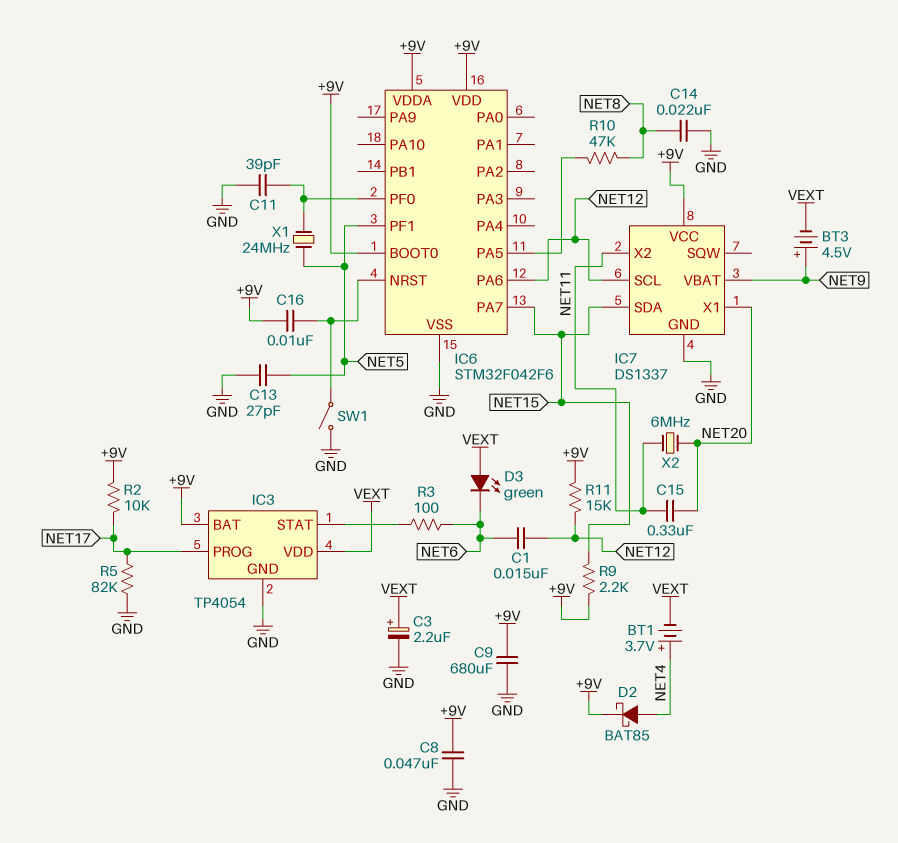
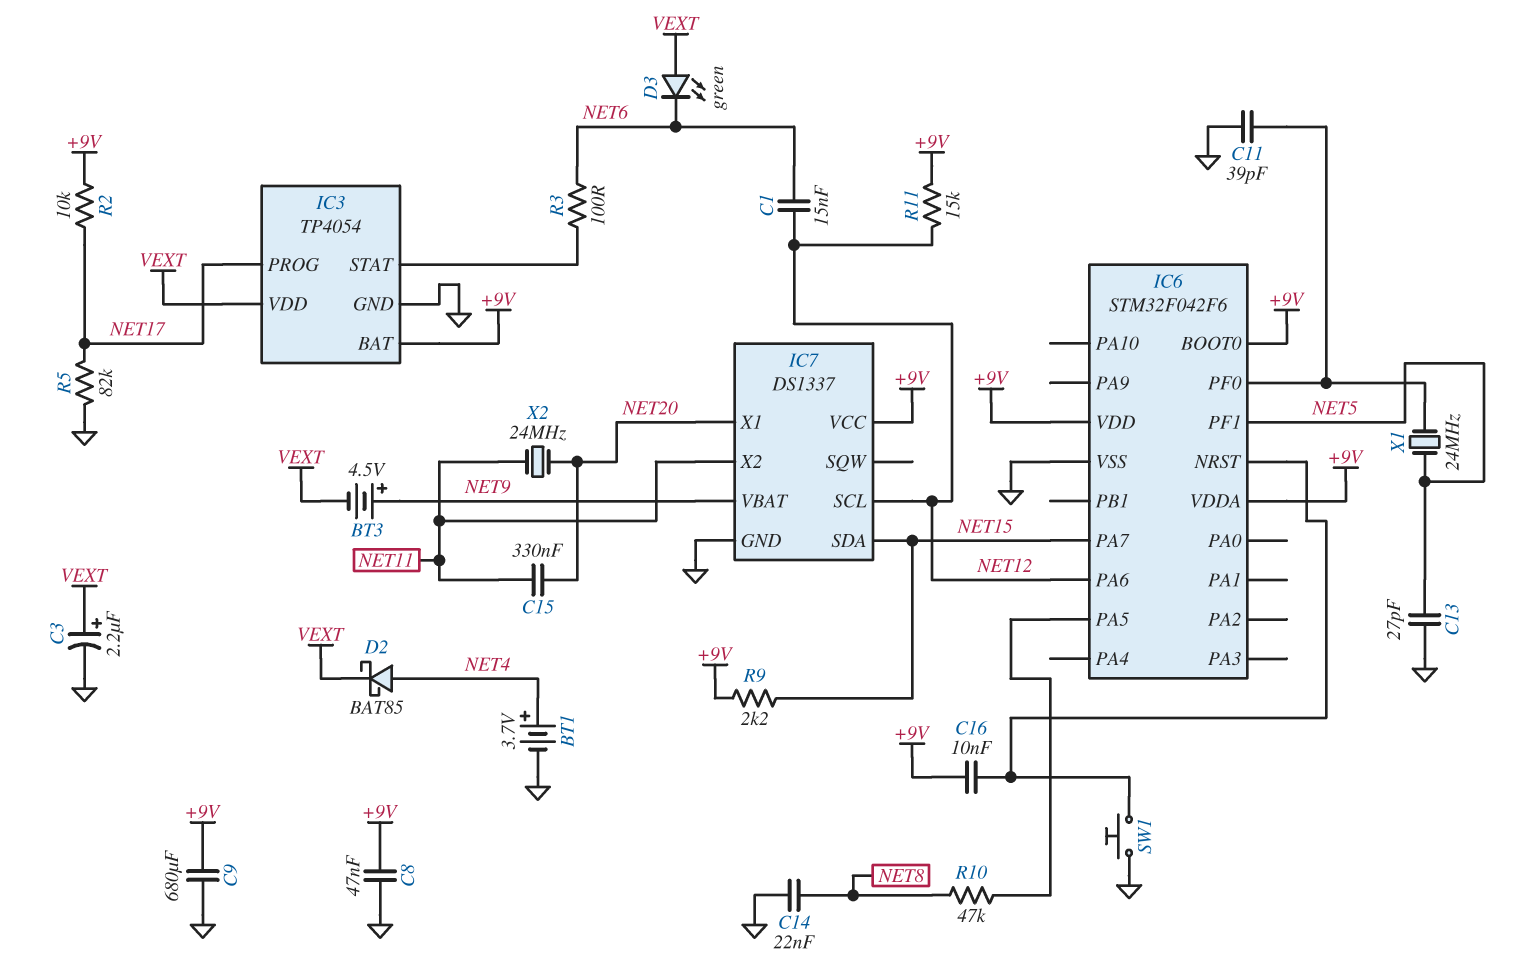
BT1: 3.7V (plus NET4, minus VEXT) -> 3.7V (plus NET4, minus GND)
D2: schottky BAT85 (A NET4, K +9V) -> schottky BAT85 (A NET4, K VEXT)
SW1: switch (GND, IC6/NRST) -> button (GND, IC6/NRST)
X2: 6MHz (NET11, NET20) -> 24MHz (NET11, NET20)

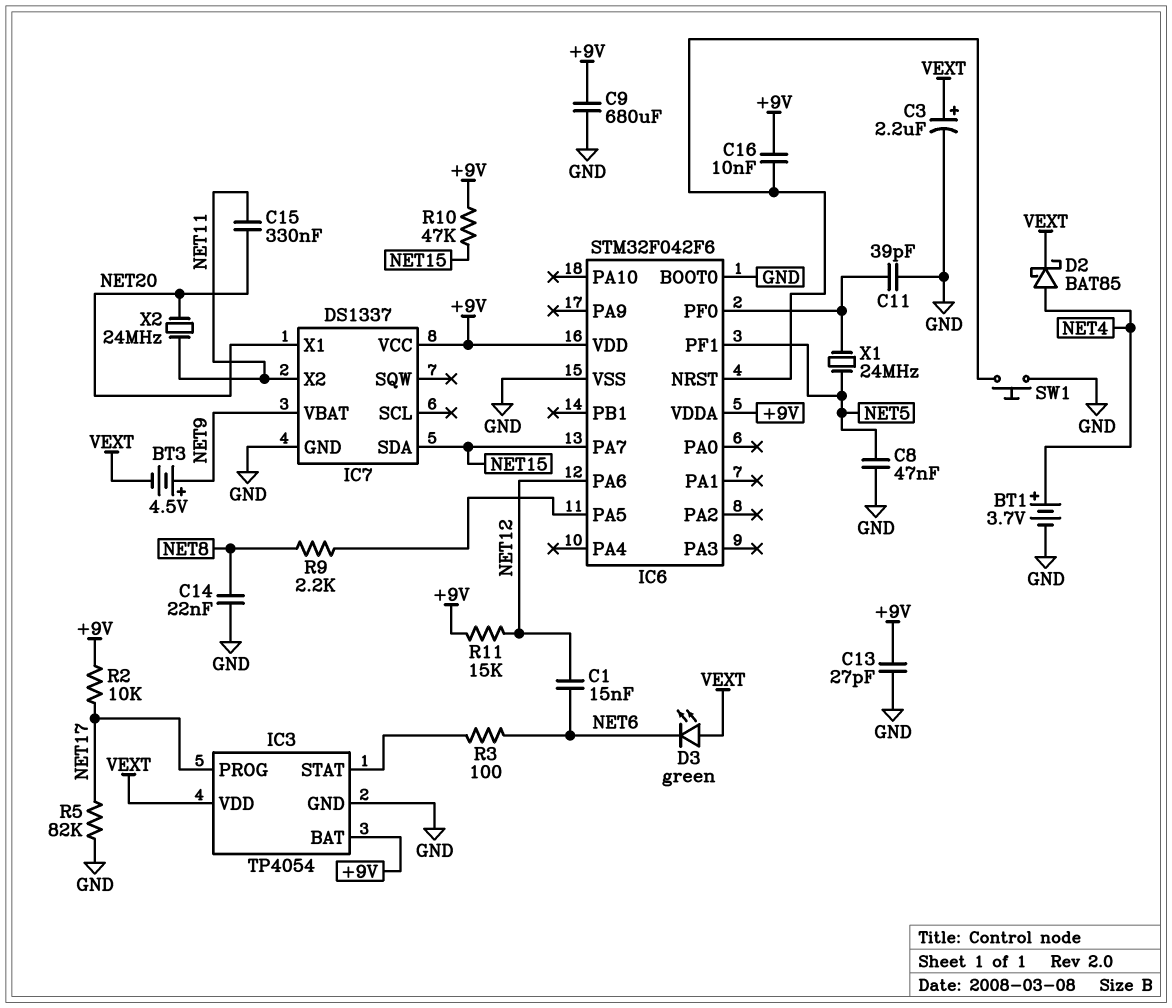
C8: 47nF (+9V, GND) -> 47nF (GND, NET5)
C13: 27pF (GND, NET5) -> 27pF (+9V, GND)
IC6 pin BOOT0: +9V -> GND
IC7 pin SCL: NET12 -> none
R9: 2.2k (+9V, NET15) -> 2.2k (IC6/PA5, NET8)
R10: 47k (IC6/PA5, NET8) -> 47k (+9V, NET15)

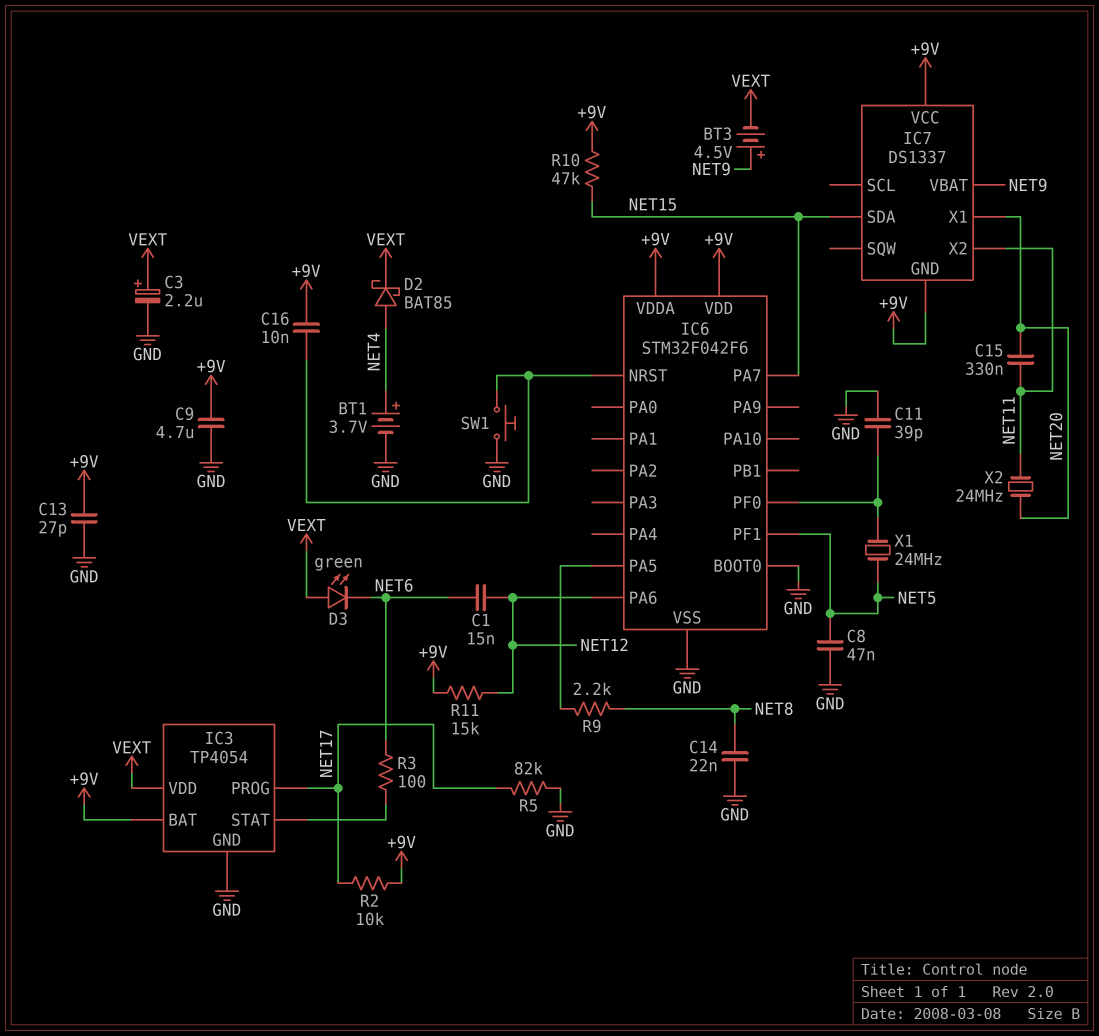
C9: 680uF (+9V, GND) -> 4.7uF (+9V, GND)
IC7 pin GND: GND -> +9V

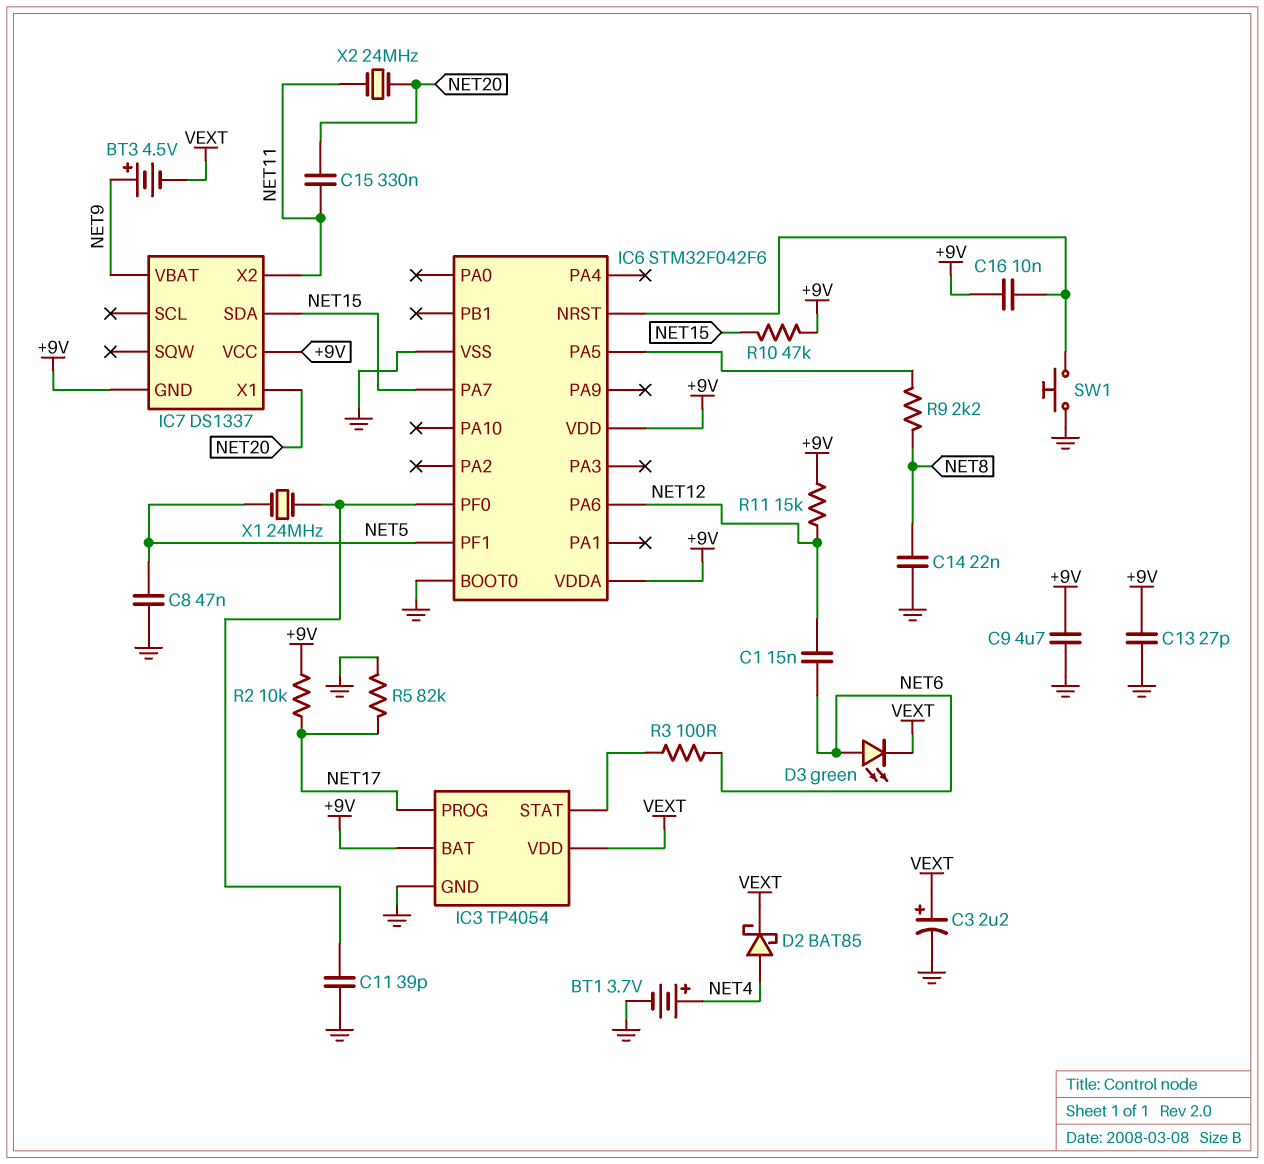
D3: LED green (A VEXT, K NET6) -> LED green (A NET6, K VEXT)

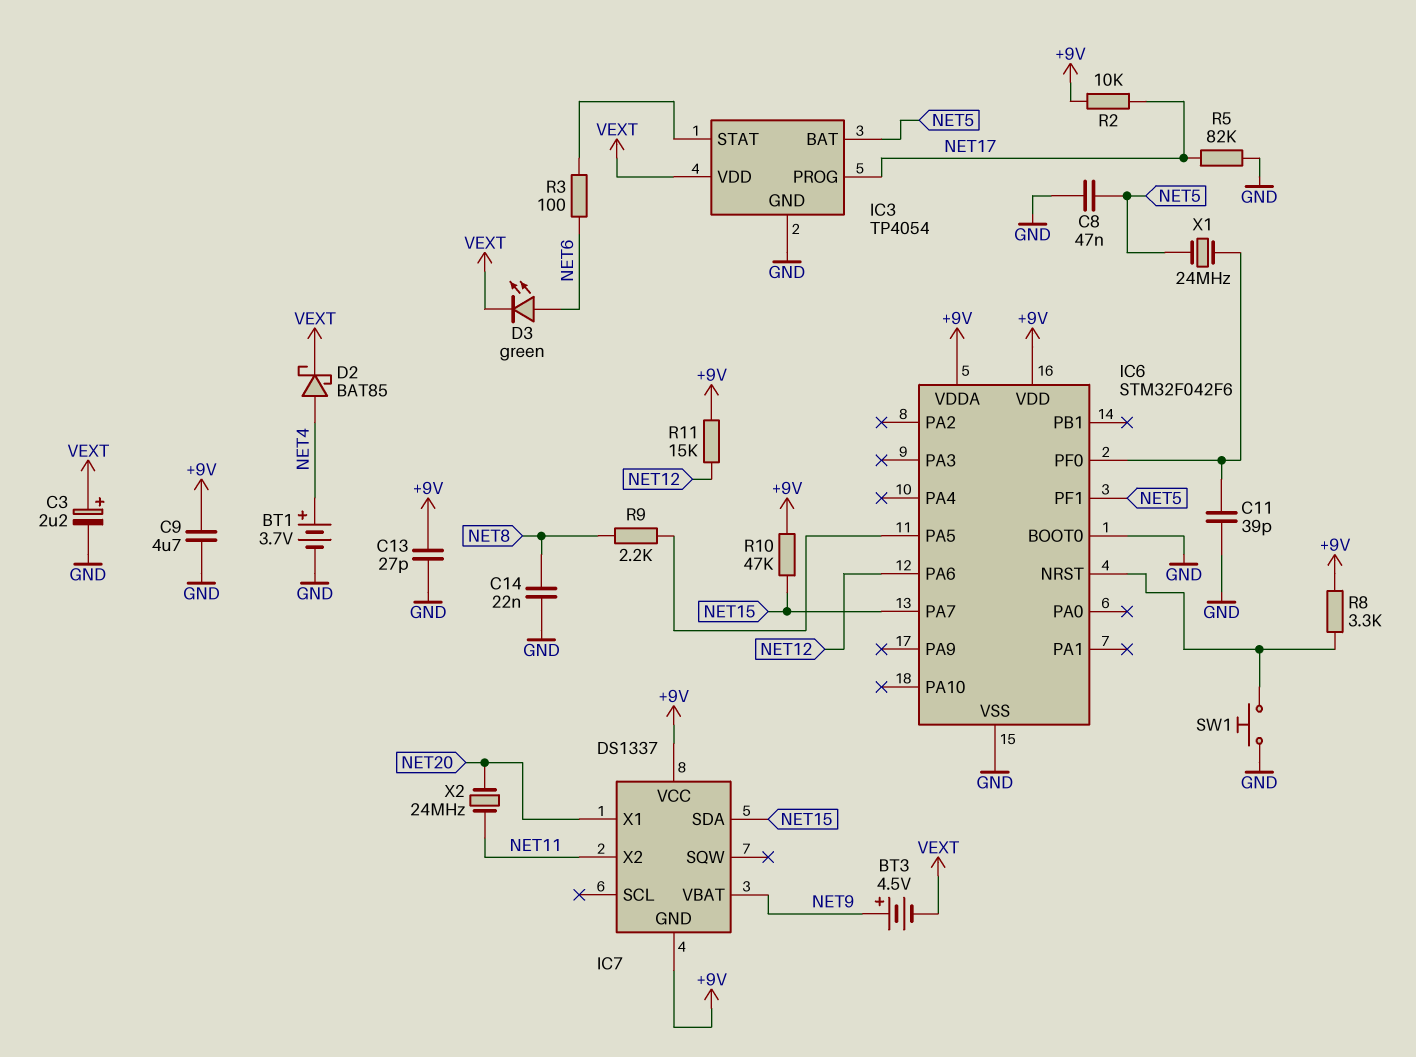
C1: 15nF (NET6, NET12) -> none
C15: 330nF (NET11, NET20) -> none
C16: 10nF (+9V, IC6/NRST) -> none
IC3 pin BAT: +9V -> NET5
R8: none -> 3.3k (+9V, IC6/NRST)

